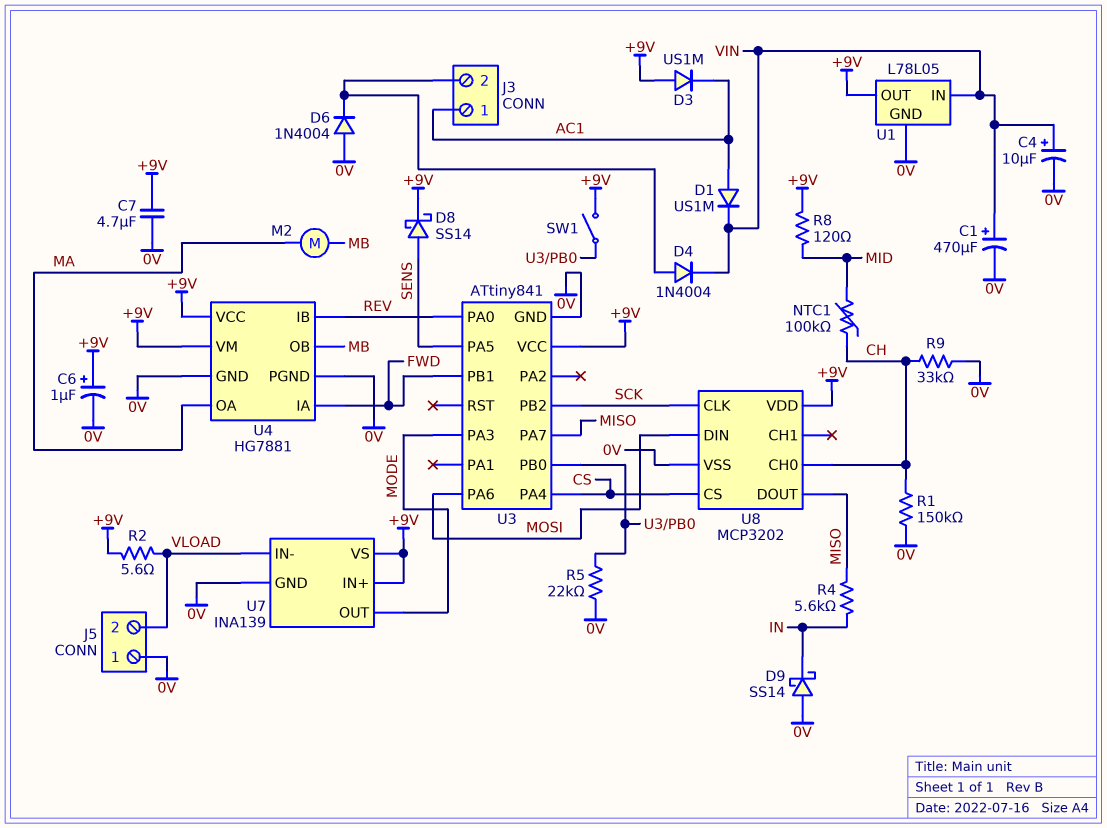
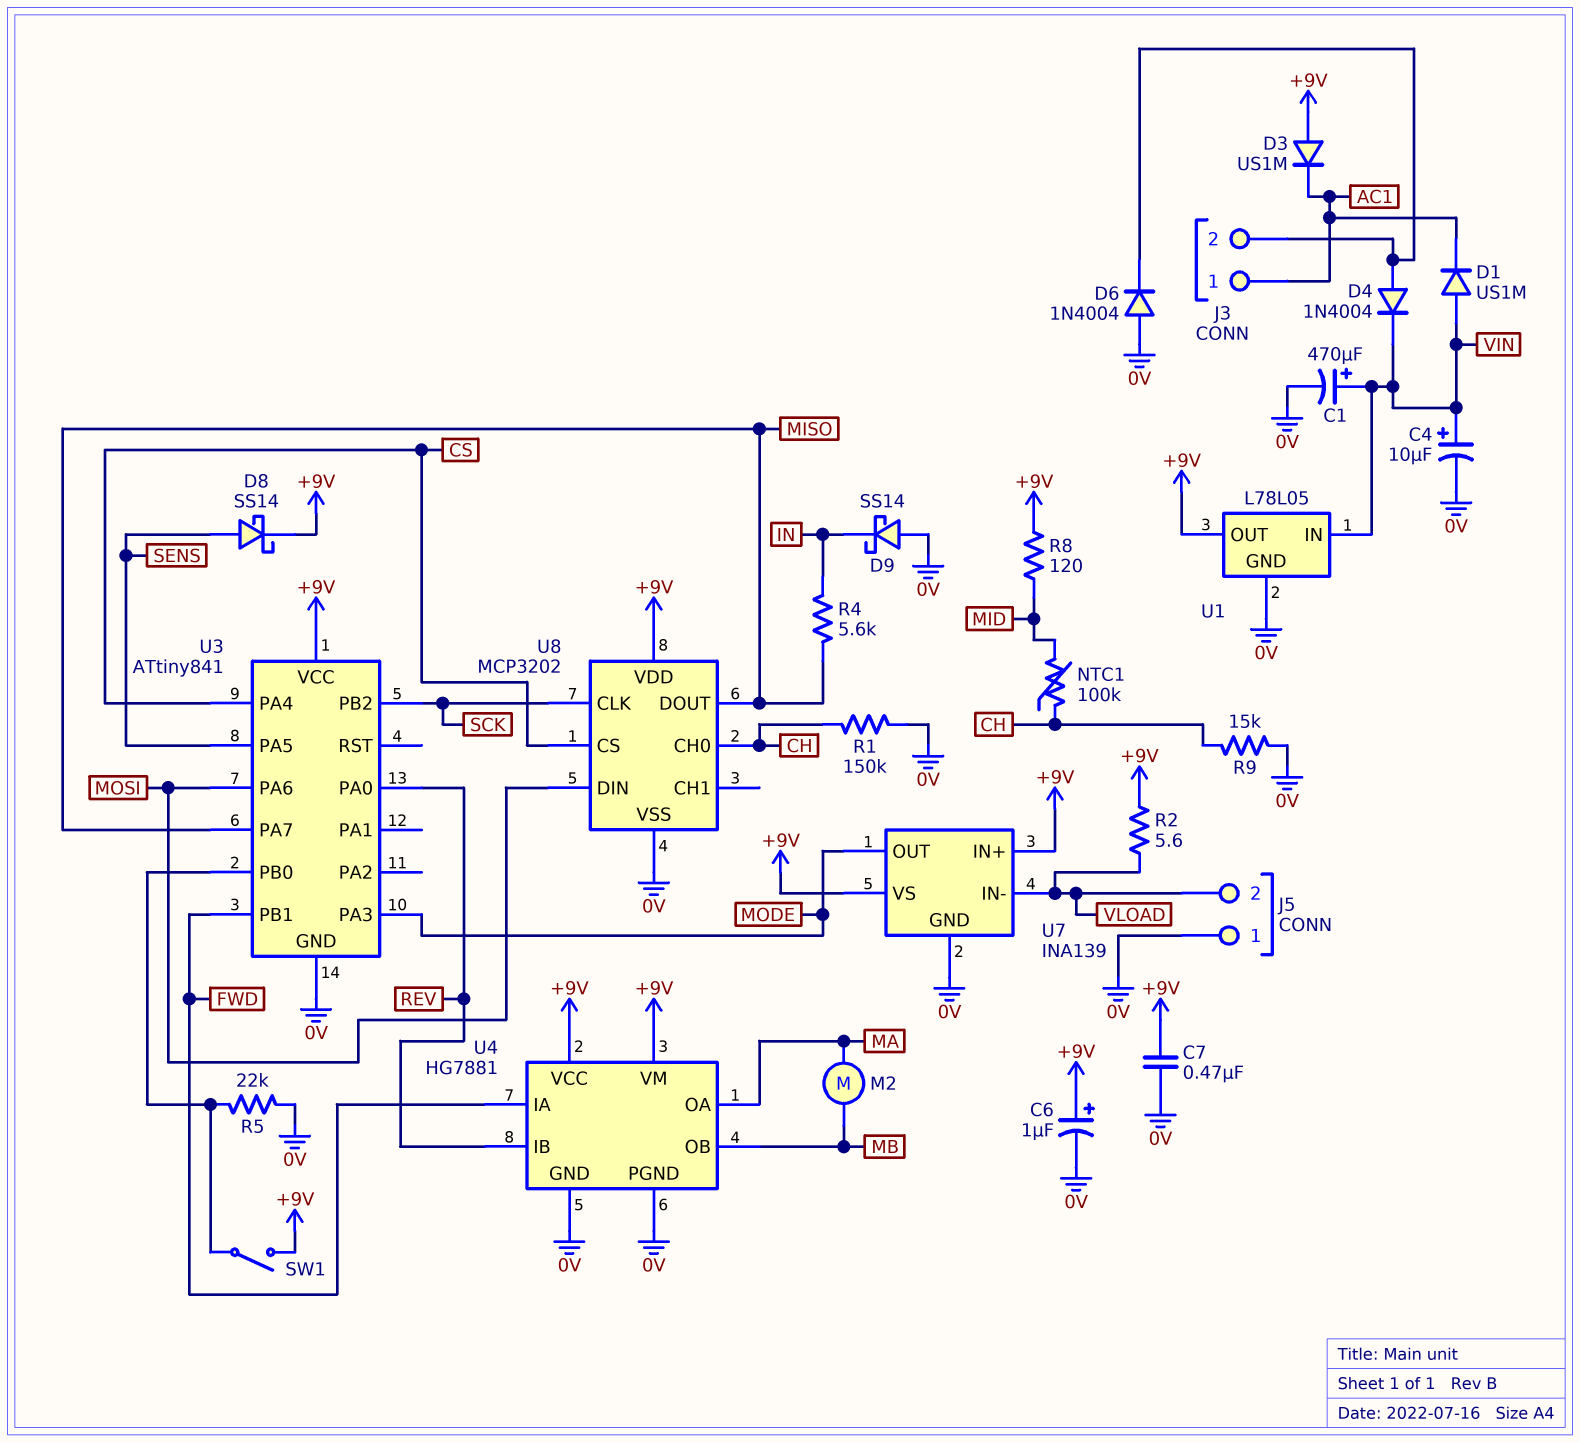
C7: 4.7uF (+9V, 0V) -> 470nF (+9V, 0V)
D1: diode US1M (A AC1, K VIN) -> diode US1M (A VIN, K AC1)
R9: 33k (0V, CH) -> 15k (0V, CH)

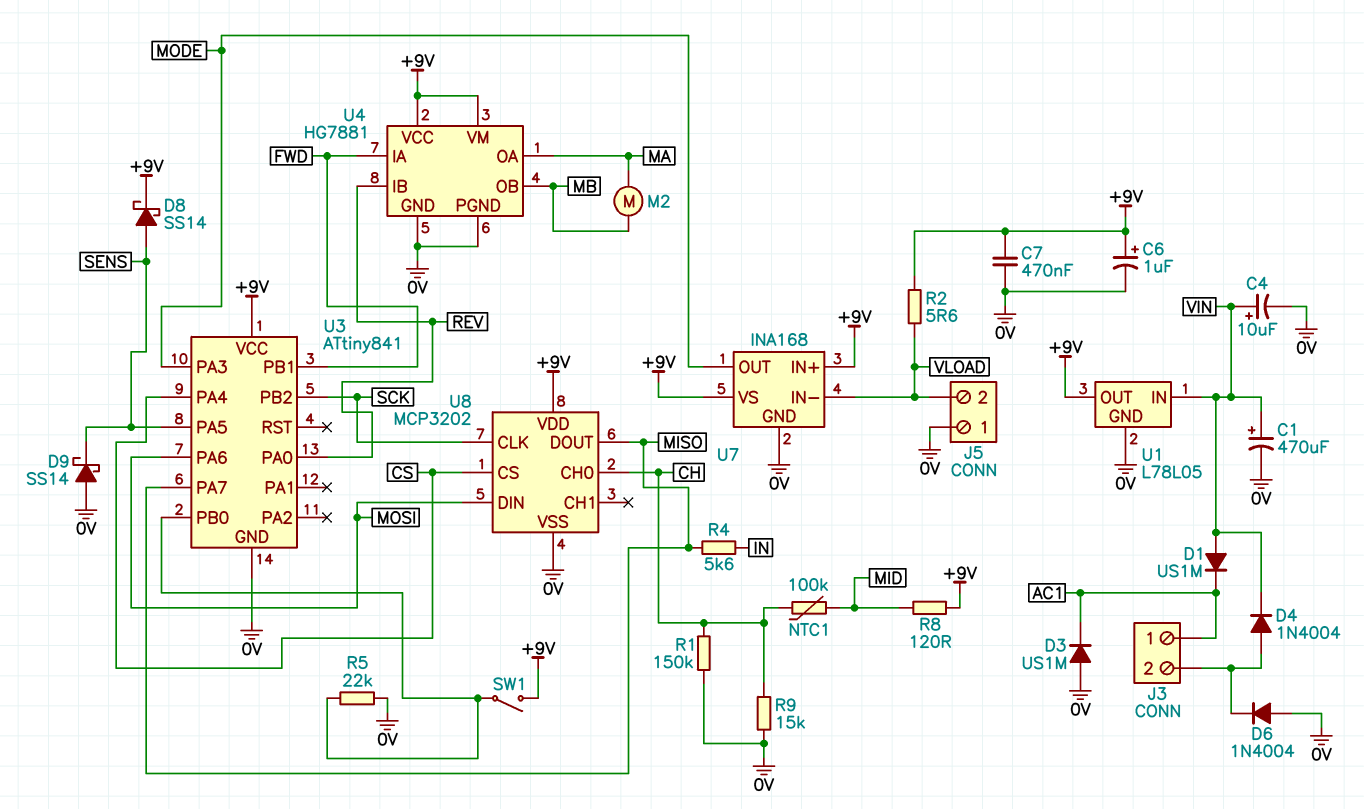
D3: diode US1M (A +9V, K AC1) -> diode US1M (A 0V, K AC1)
D9: schottky SS14 (A 0V, K IN) -> schottky SS14 (A 0V, K SENS)
U7: INA139 -> INA168

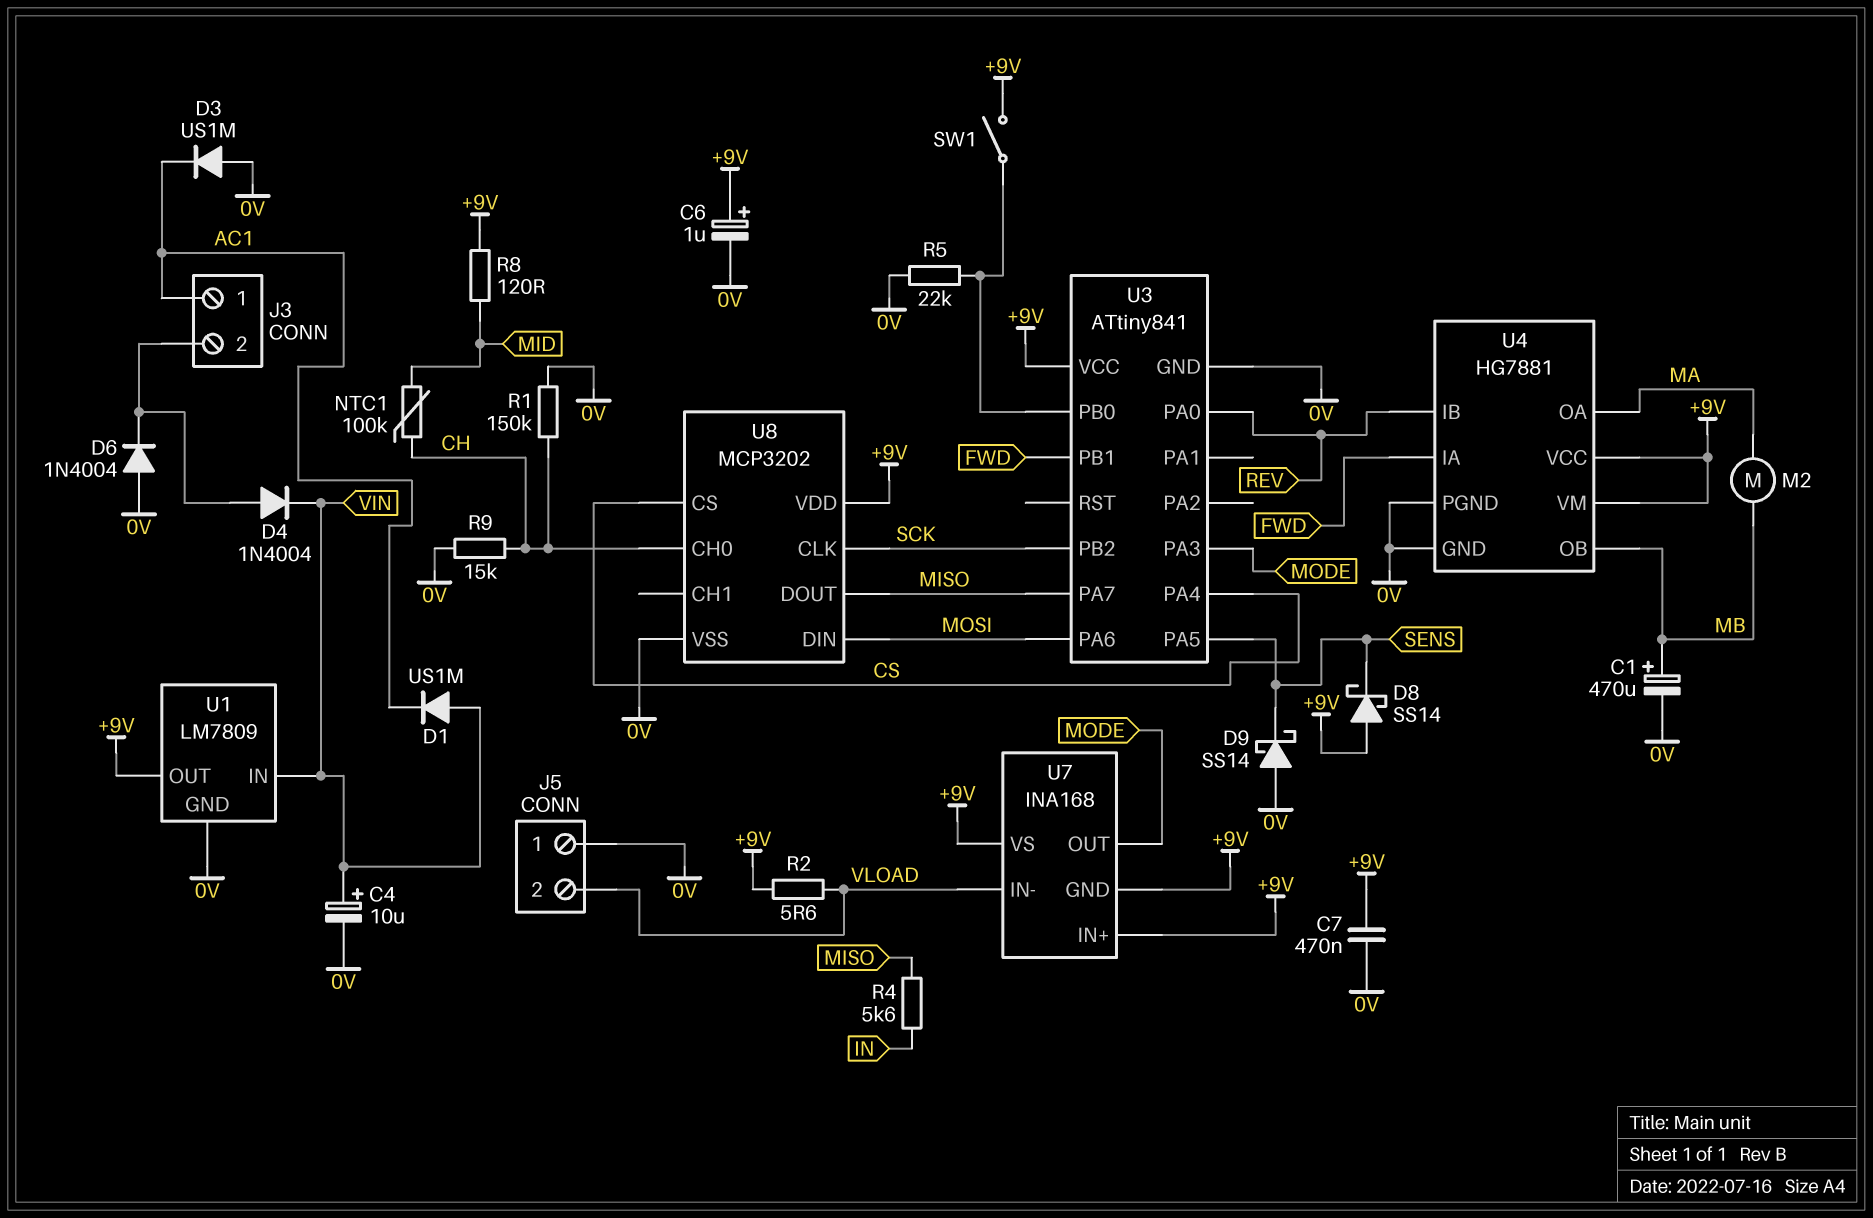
C1: 470uF (plus VIN, minus 0V) -> 470uF (plus MB, minus 0V)
D8: schottky SS14 (A SENS, K +9V) -> schottky SS14 (A +9V, K SENS)
U1: L78L05 -> LM7809
U7 pin GND: 0V -> +9V

